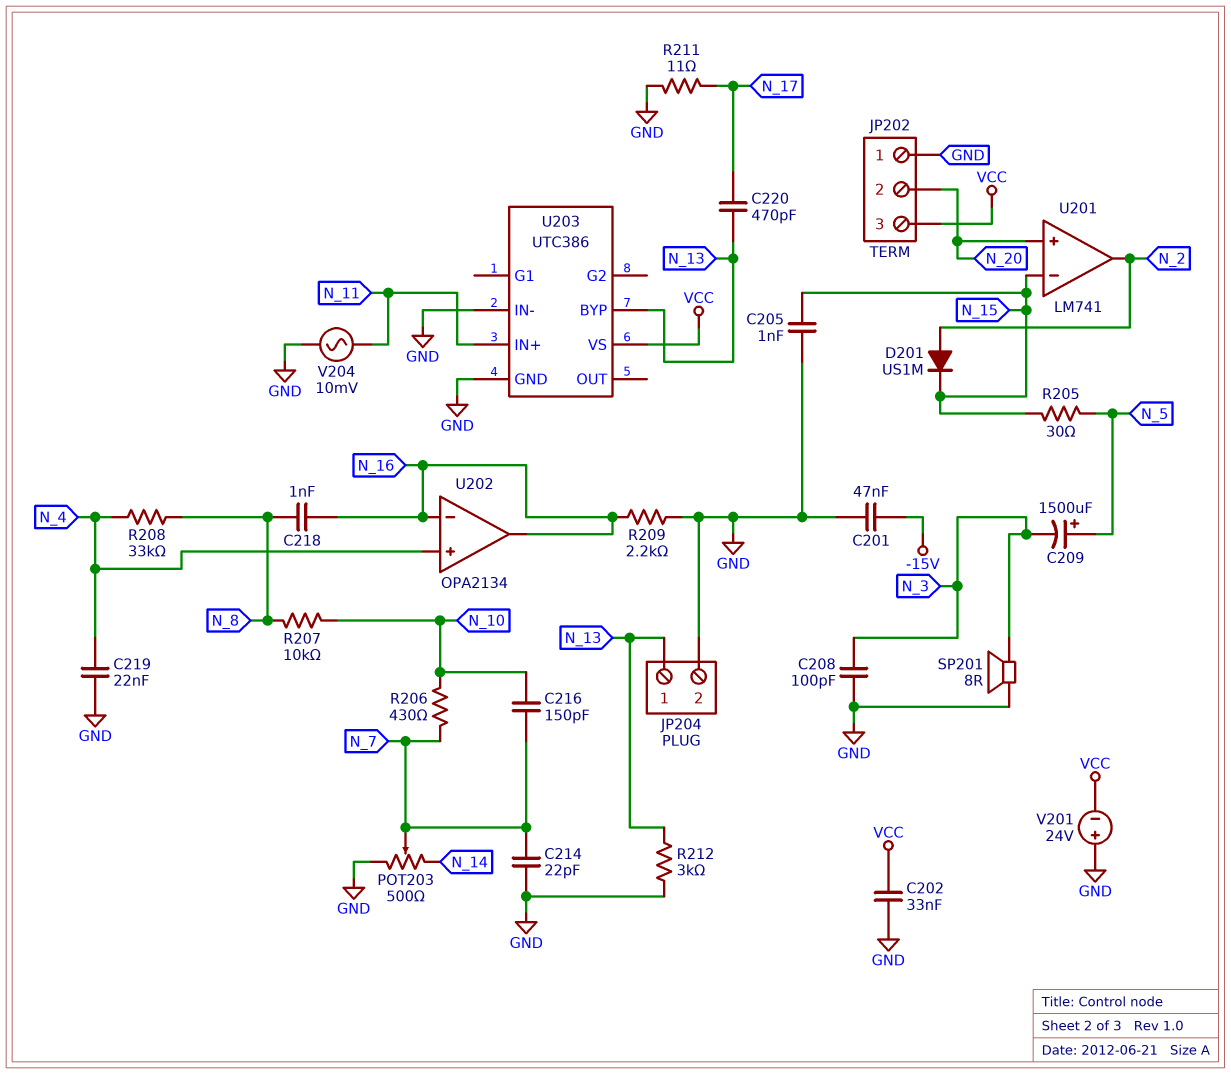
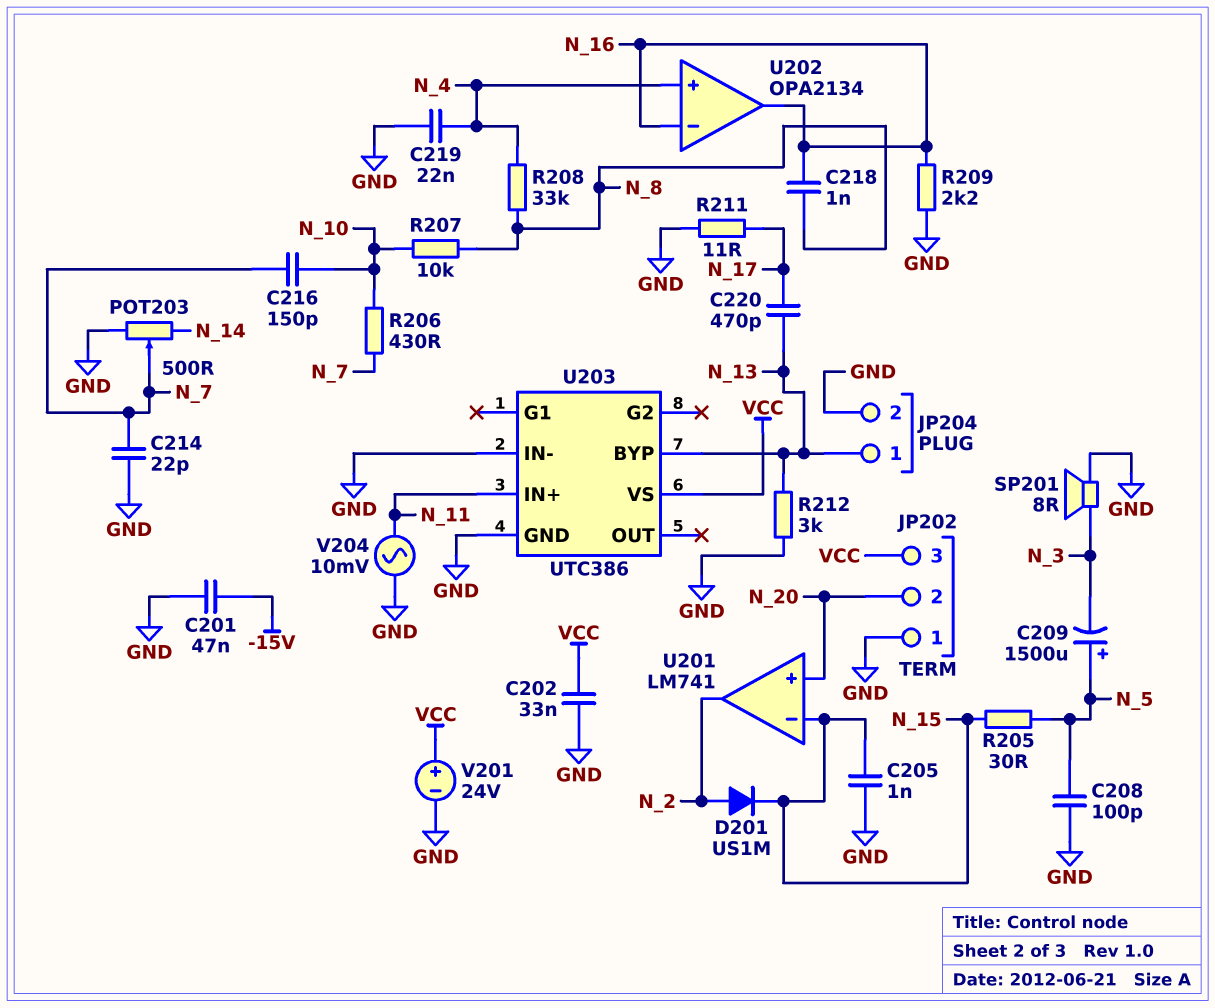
C208: 100pF (GND, N_3) -> 100pF (GND, N_5)
V201: 24V (plus GND, minus VCC) -> 24V (plus VCC, minus GND)

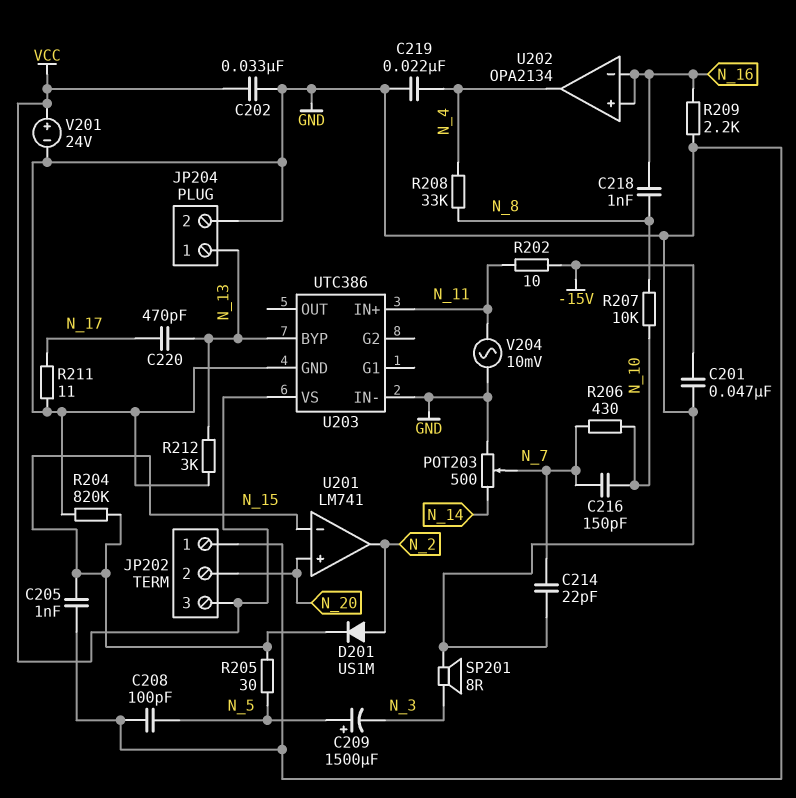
R202: none -> 10 (-15V, N_11)
R204: none -> 820k (GND, N_15)
U202 pin in+: N_4 -> N_16
U202 pin out: N_16 -> N_4

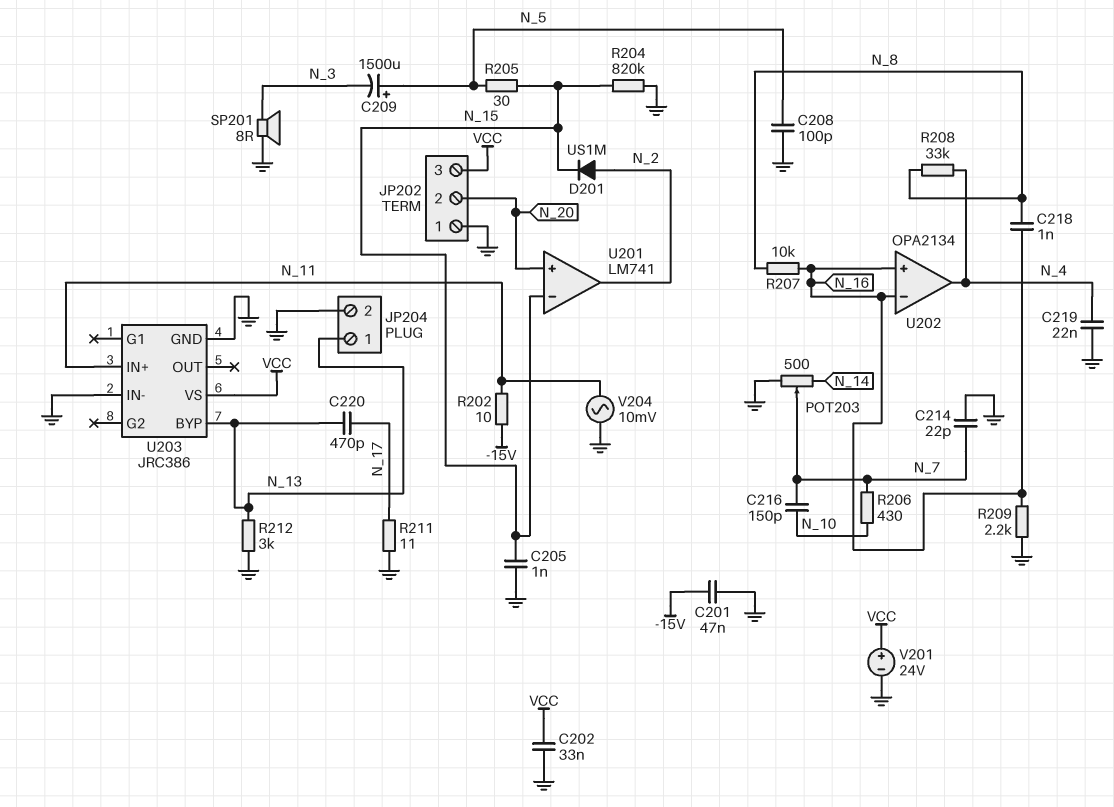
R207: 10k (N_8, N_10) -> 10k (N_8, N_16)
U203: UTC386 -> JRC386

